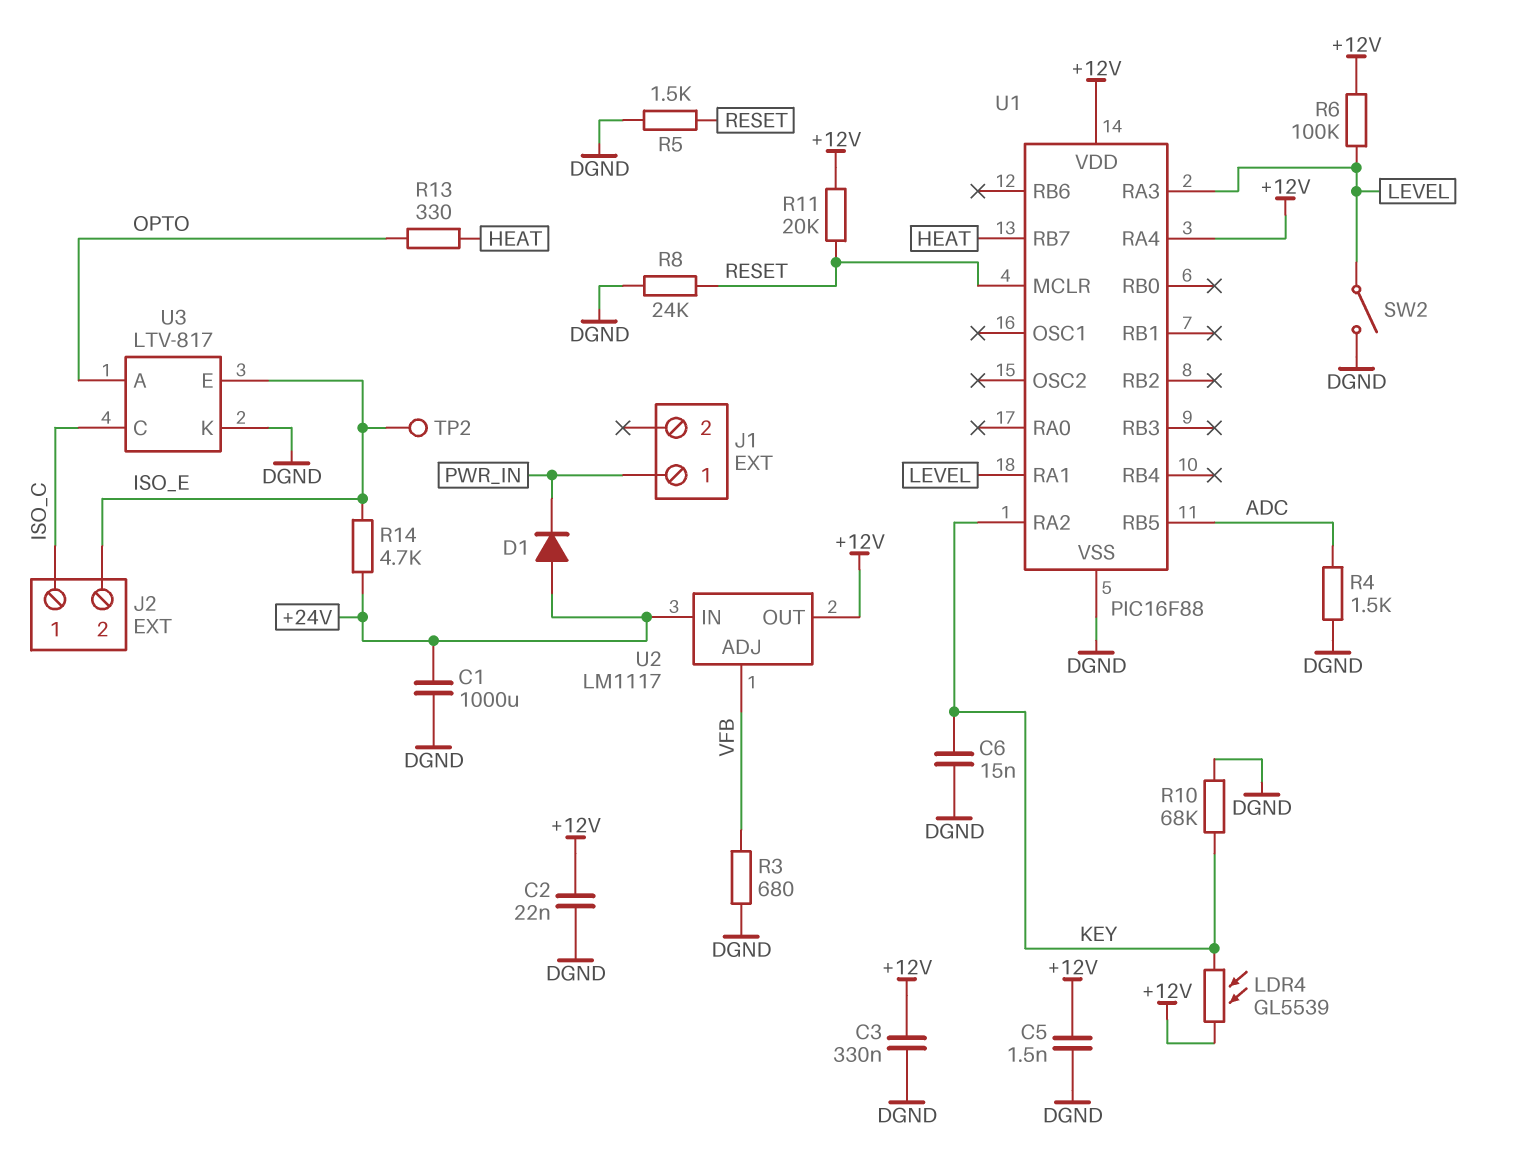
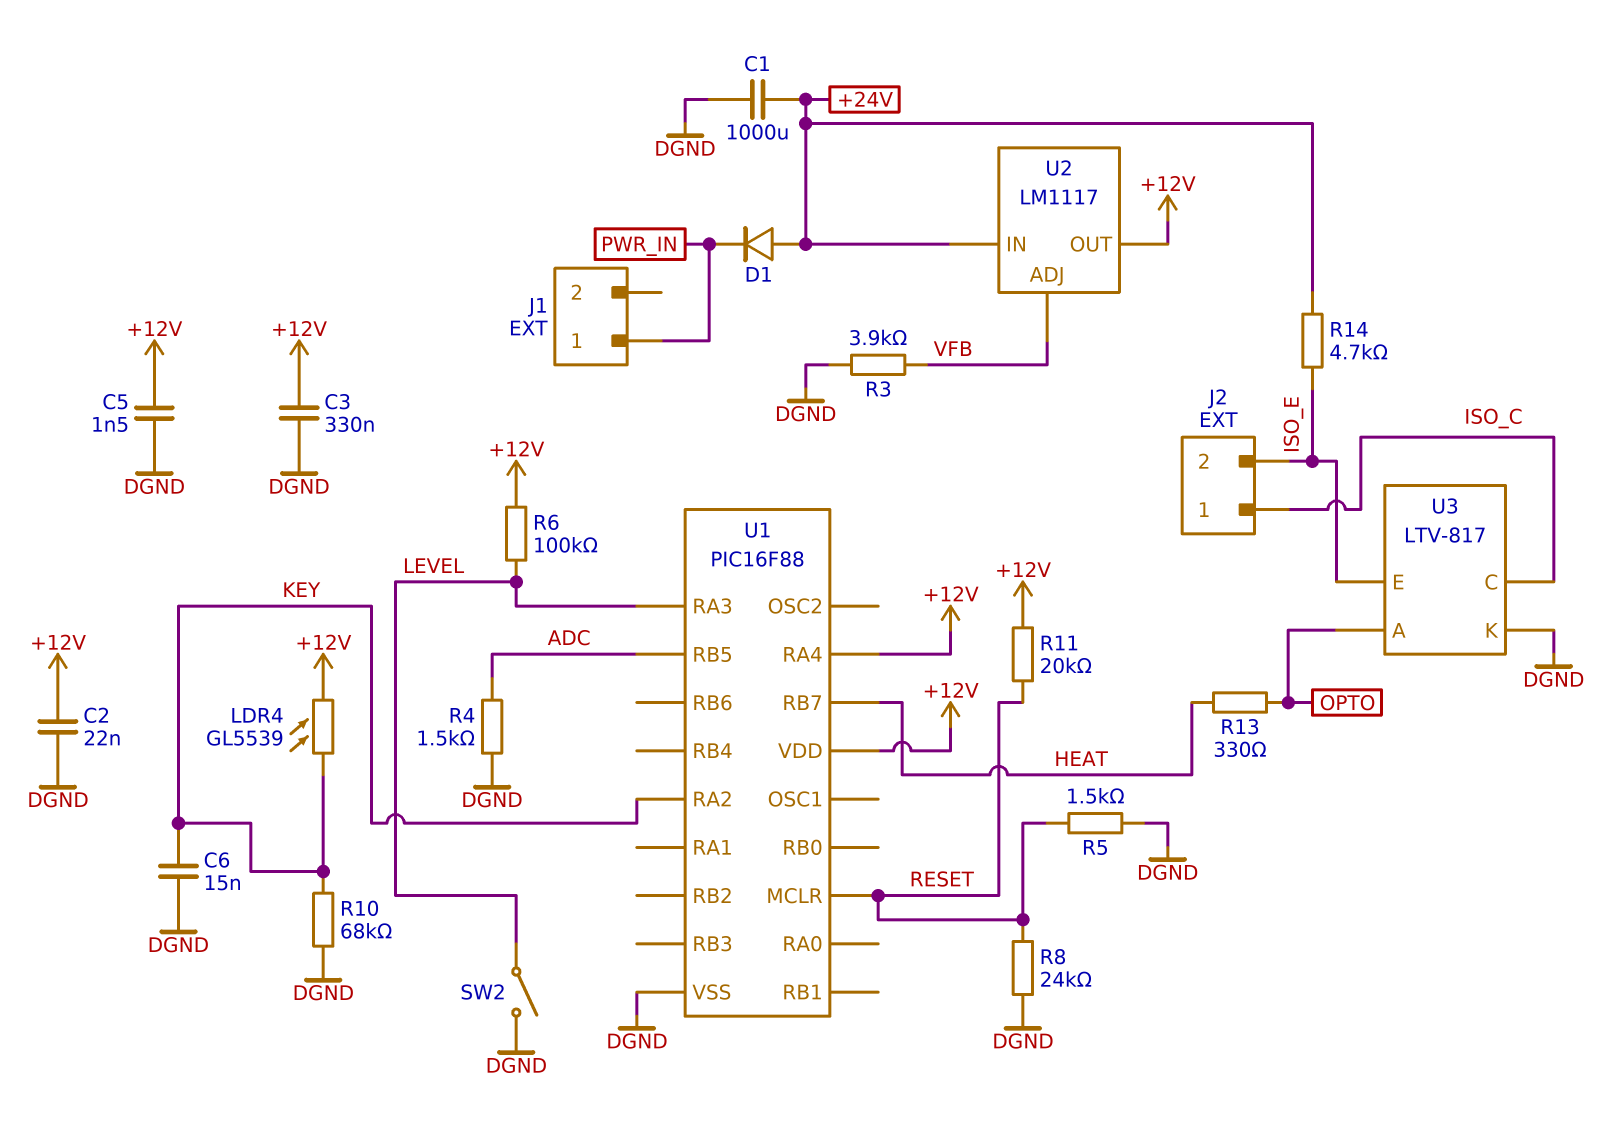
R3: 680 (DGND, VFB) -> 3.9k (DGND, VFB)
TP2: test point (ISO_E) -> none
U1 pin RA1: LEVEL -> none

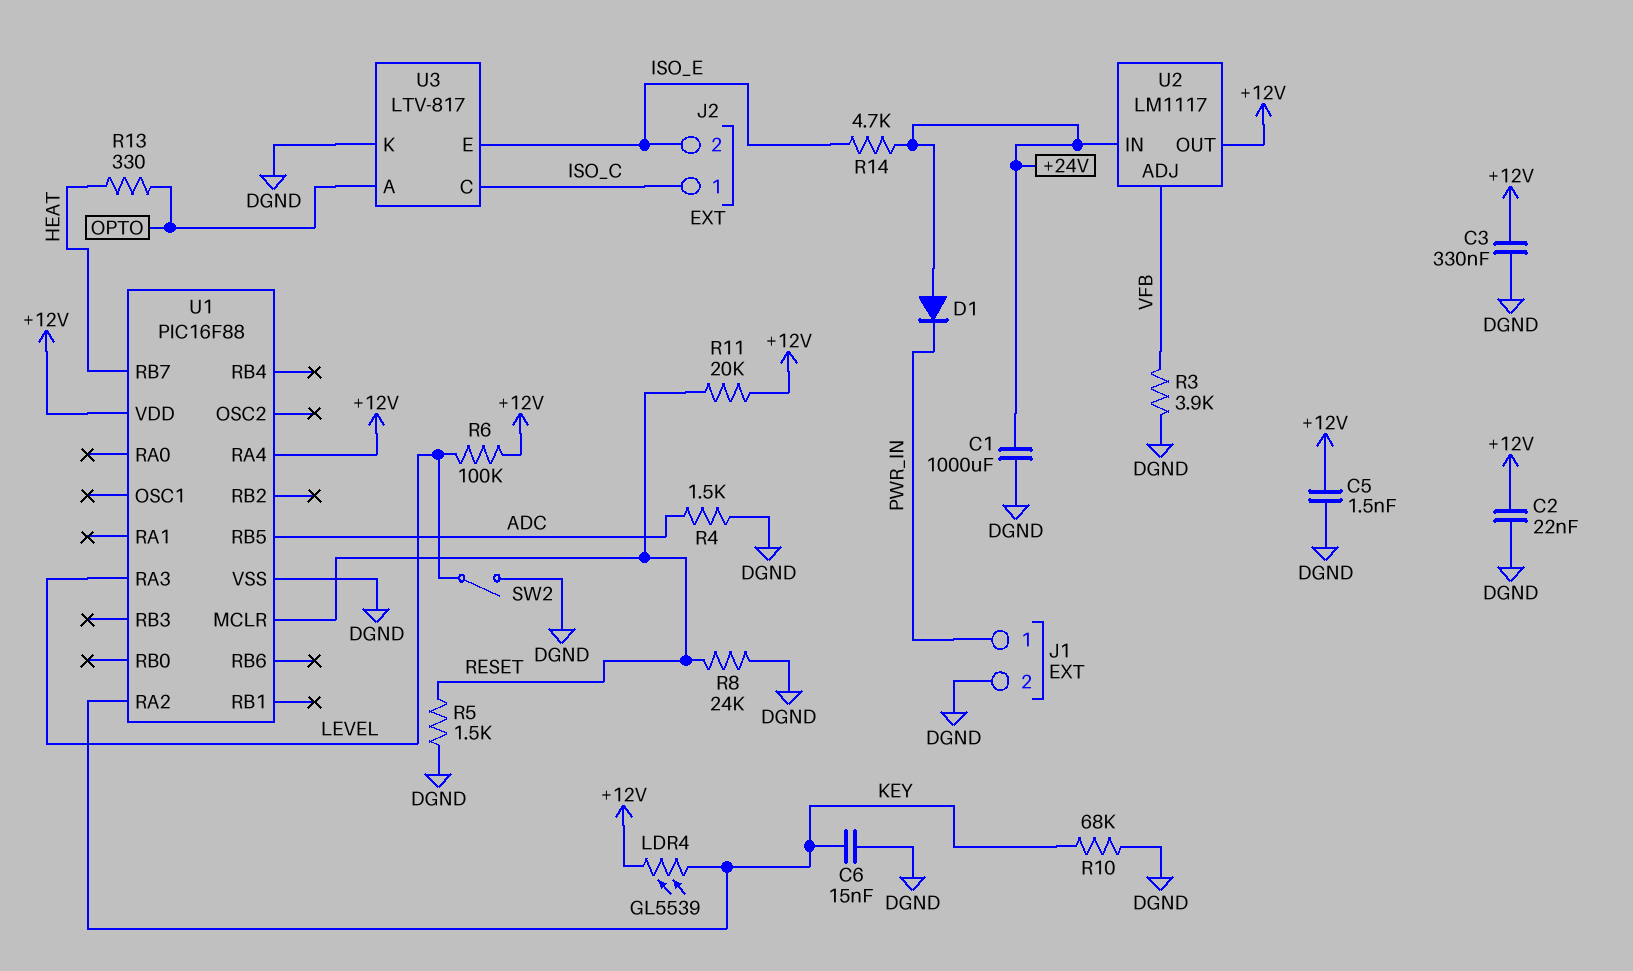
J1 pin 2: none -> DGND

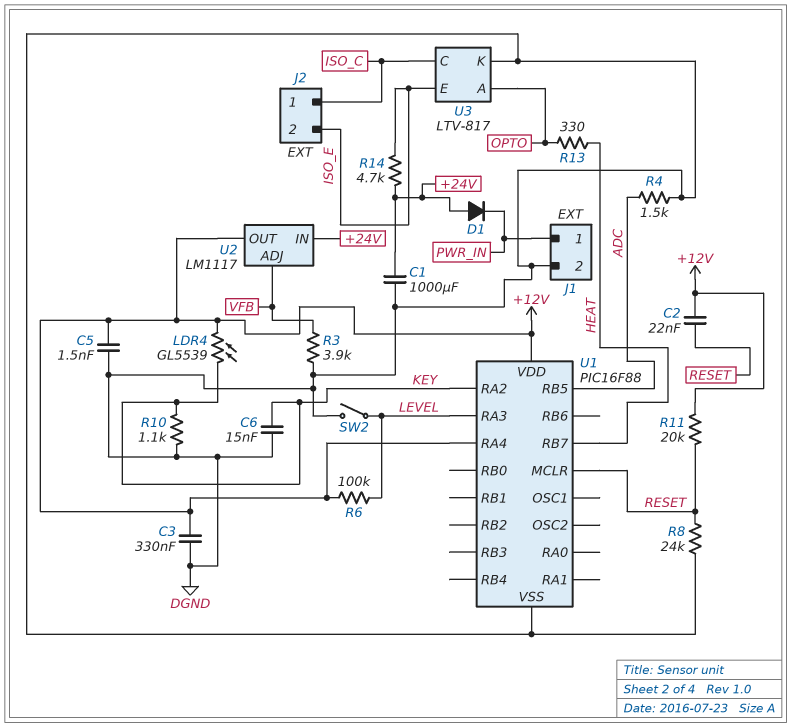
C2: 22nF (+12V, DGND) -> 22nF (+12V, RESET)
R5: 1.5k (DGND, RESET) -> none
R10: 68k (DGND, KEY) -> 1.1k (DGND, KEY)

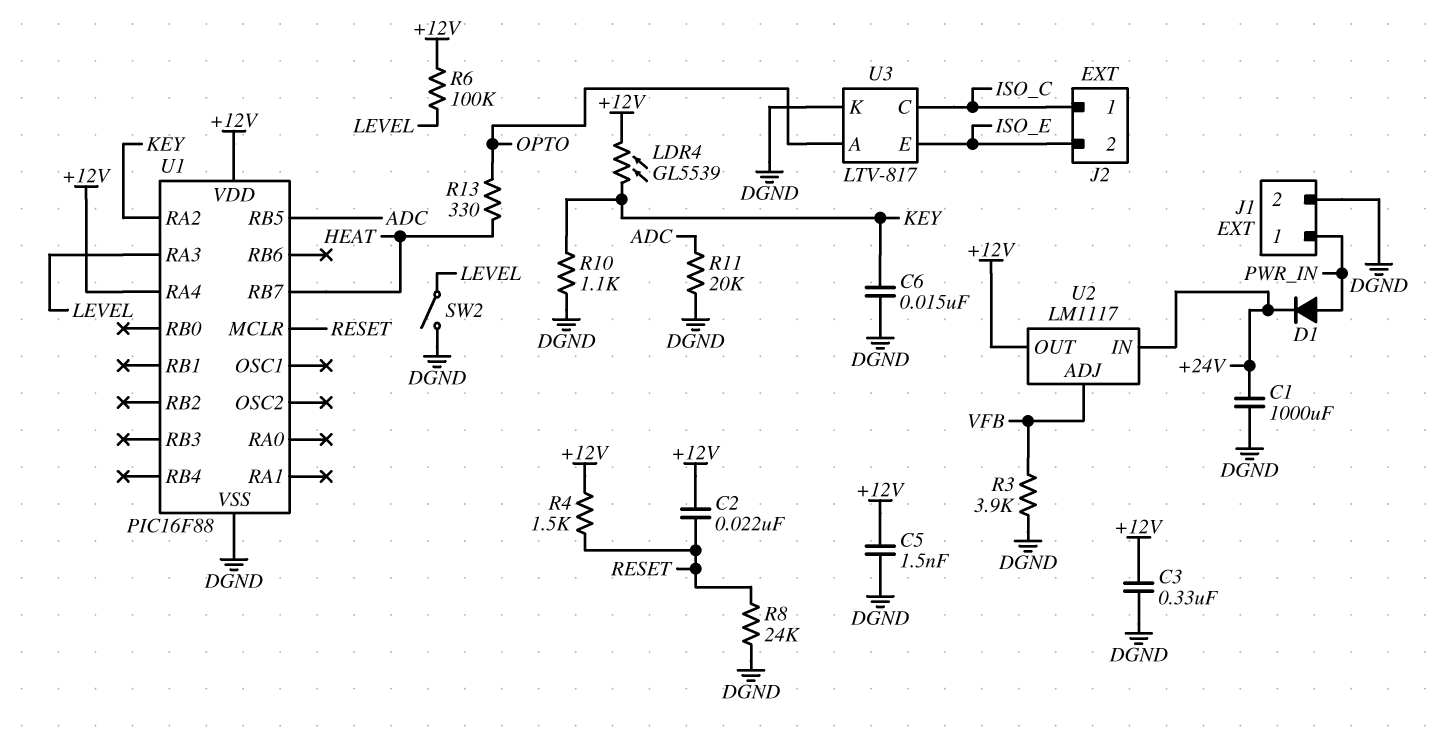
D1: diode (A +24V, K PWR_IN) -> diode (A PWR_IN, K +24V)
R4: 1.5k (ADC, DGND) -> 1.5k (+12V, RESET)
R11: 20k (+12V, RESET) -> 20k (ADC, DGND)
R14: 4.7k (+24V, ISO_E) -> none

